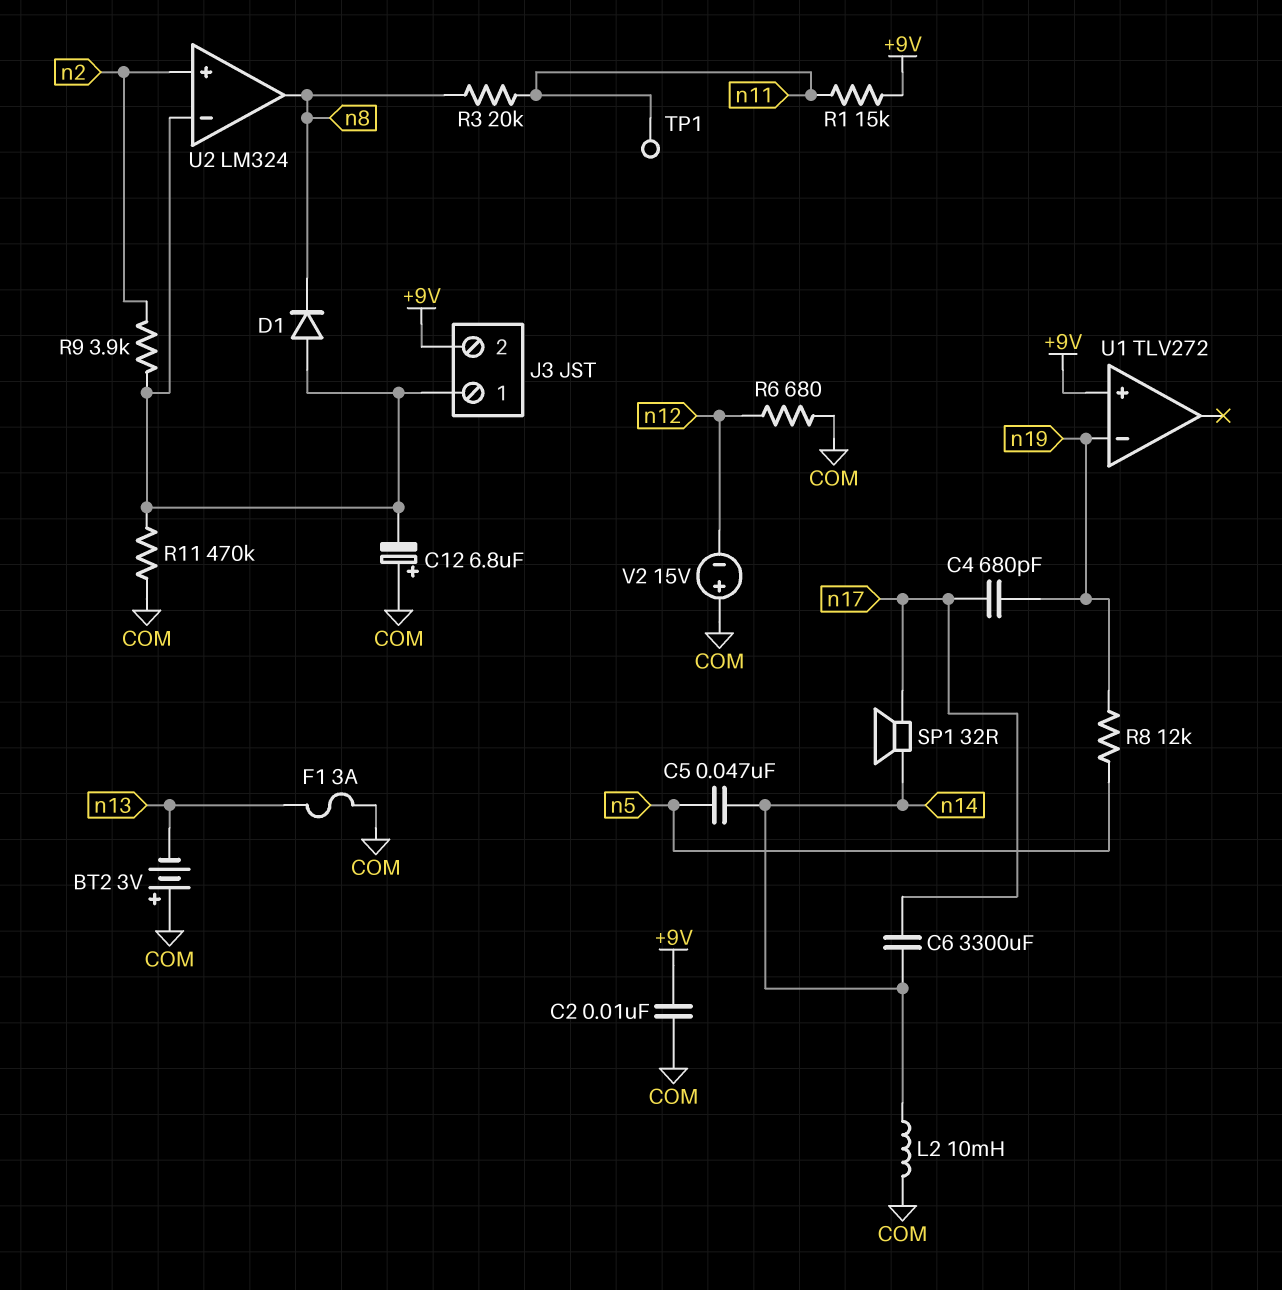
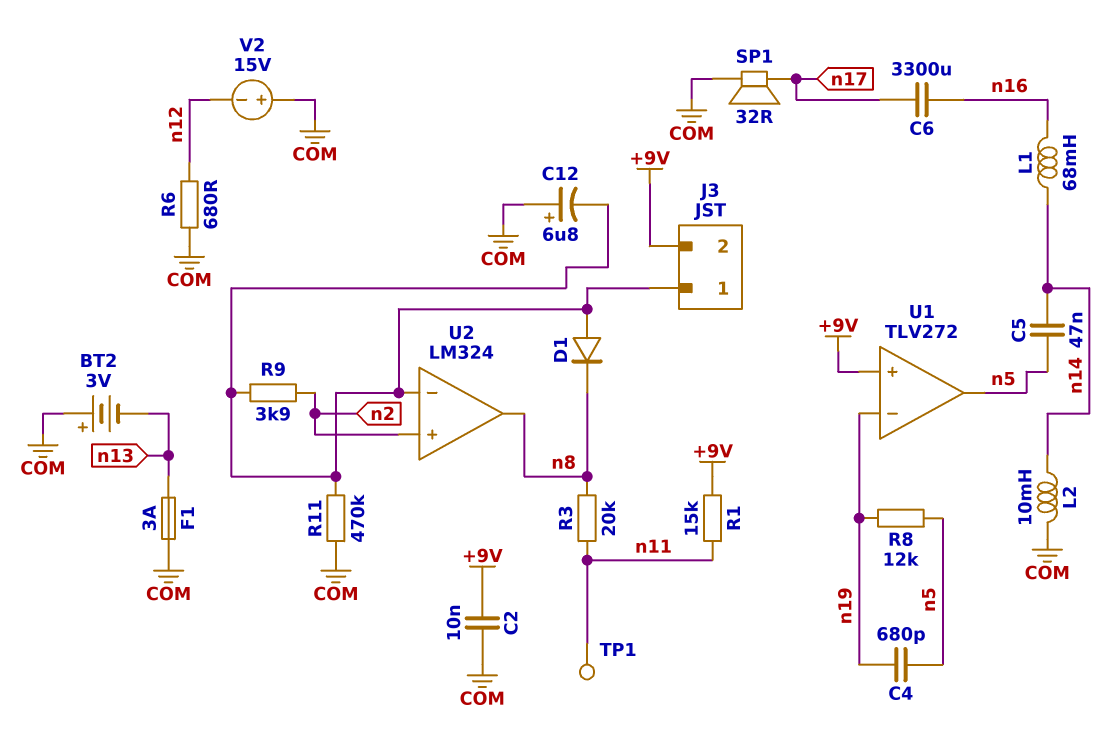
C4: 680pF (n17, n19) -> 680pF (n5, n19)
C6: 3300uF (n14, n17) -> 3300uF (n16, n17)
L1: none -> 68mH (n14, n16)
SP1: speaker 32R (n14, n17) -> speaker 32R (COM, n17)
U1 pin out: none -> n5

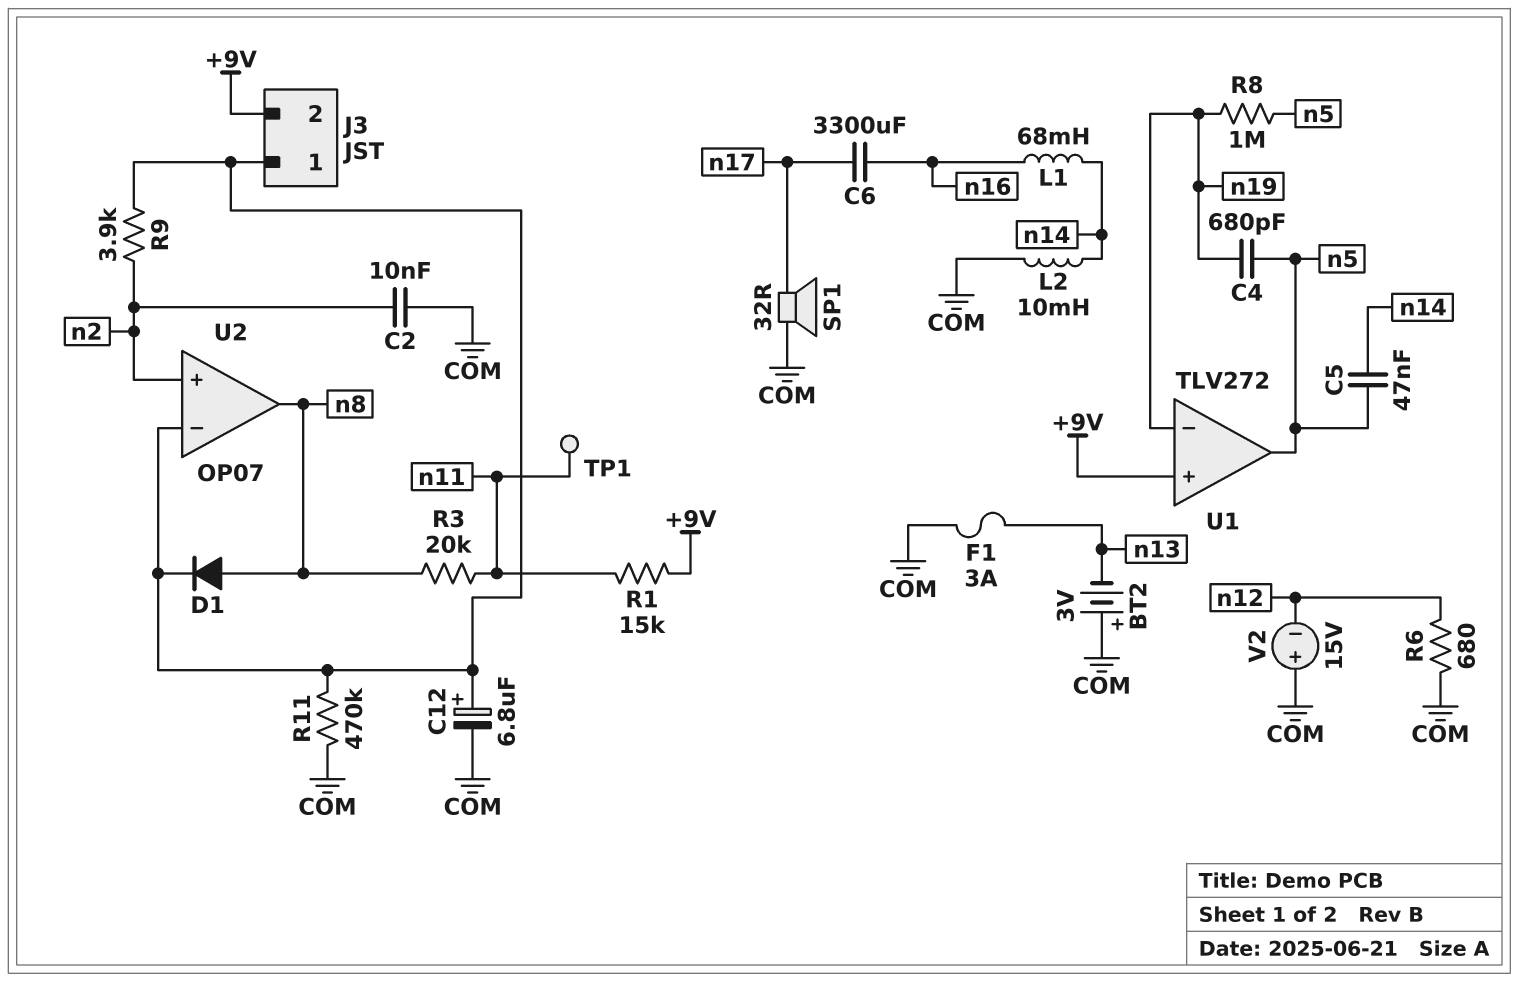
C2: 10nF (+9V, COM) -> 10nF (COM, n2)
C12: 6.8uF (plus COM, minus J3/1) -> 6.8uF (plus J3/1, minus COM)
D1: diode (A J3/1, K n8) -> diode (A n8, K J3/1)
R8: 12k (n5, n19) -> 1M (n5, n19)
U2: LM324 -> OP07

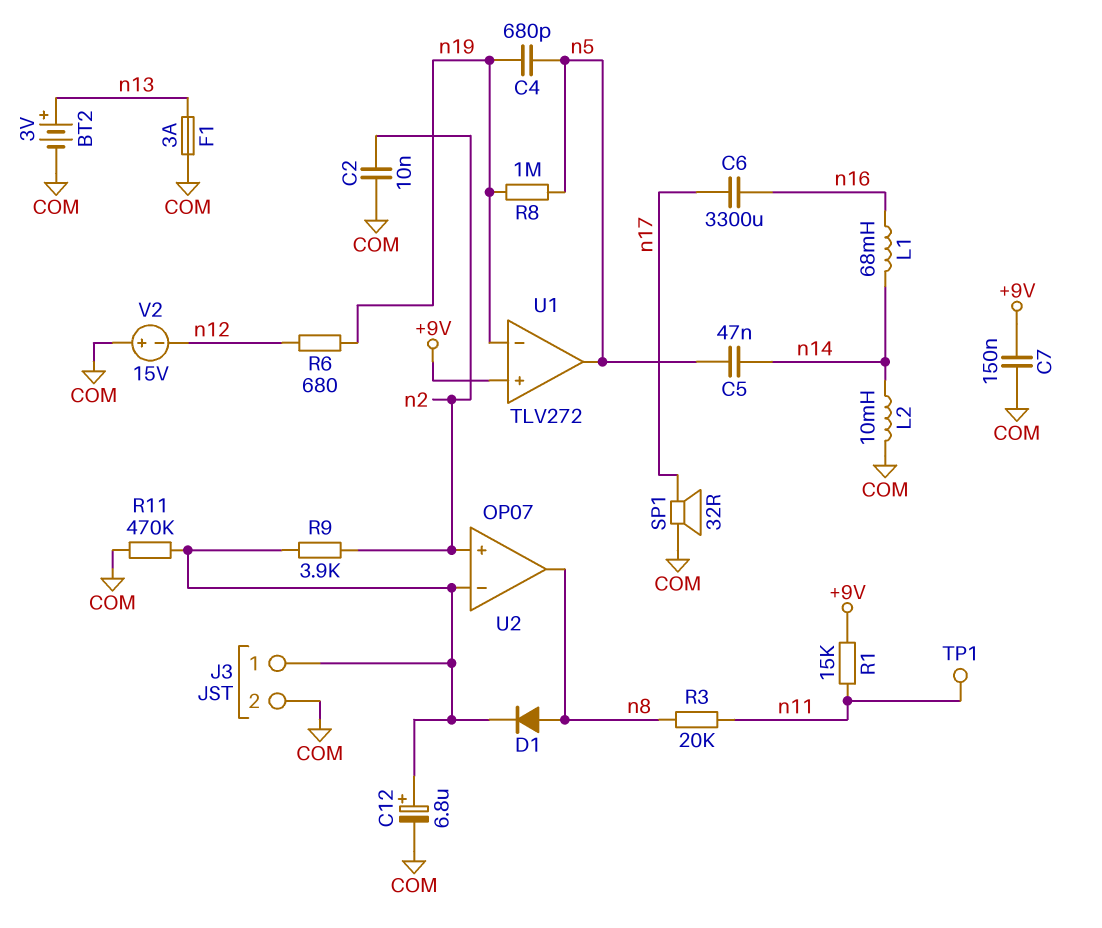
BT2: 3V (plus COM, minus n13) -> 3V (plus n13, minus COM)
C7: none -> 150nF (+9V, COM)
J3 pin 2: +9V -> COM
R6: 680 (COM, n12) -> 680 (n12, n19)

